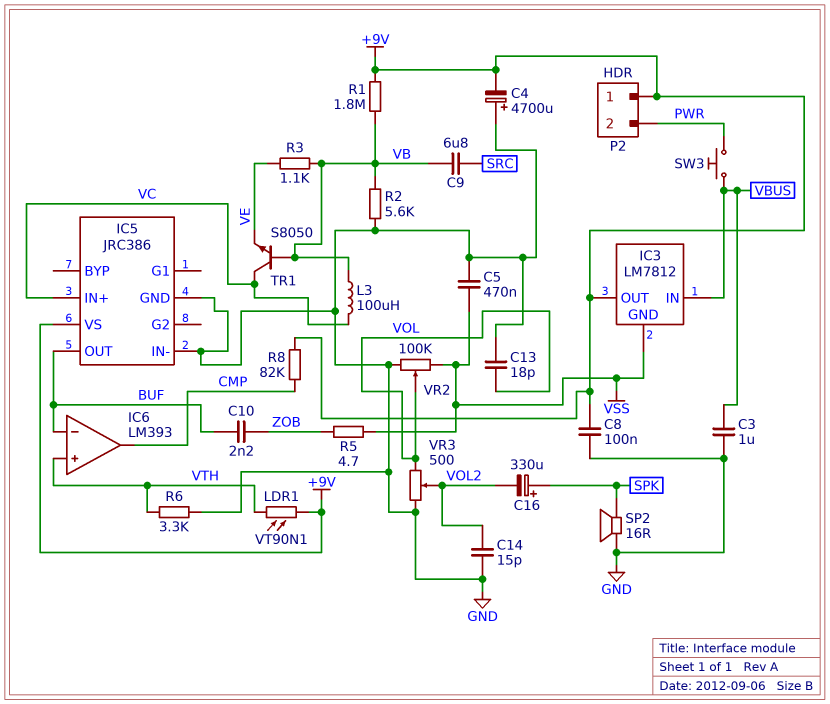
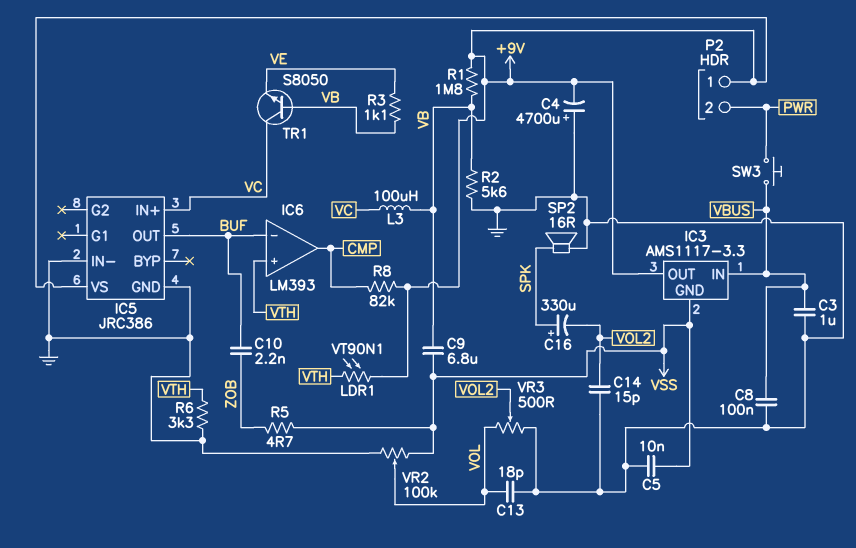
C5: 470nF (GND, VSS) -> 10nF (GND, VSS)
C8: 100nF (+9V, GND) -> 100nF (GND, VBUS)
C9: 6.8uF (SRC, VB) -> 6.8uF (VB, VSS)
IC3: LM7812 -> AMS1117-3.3

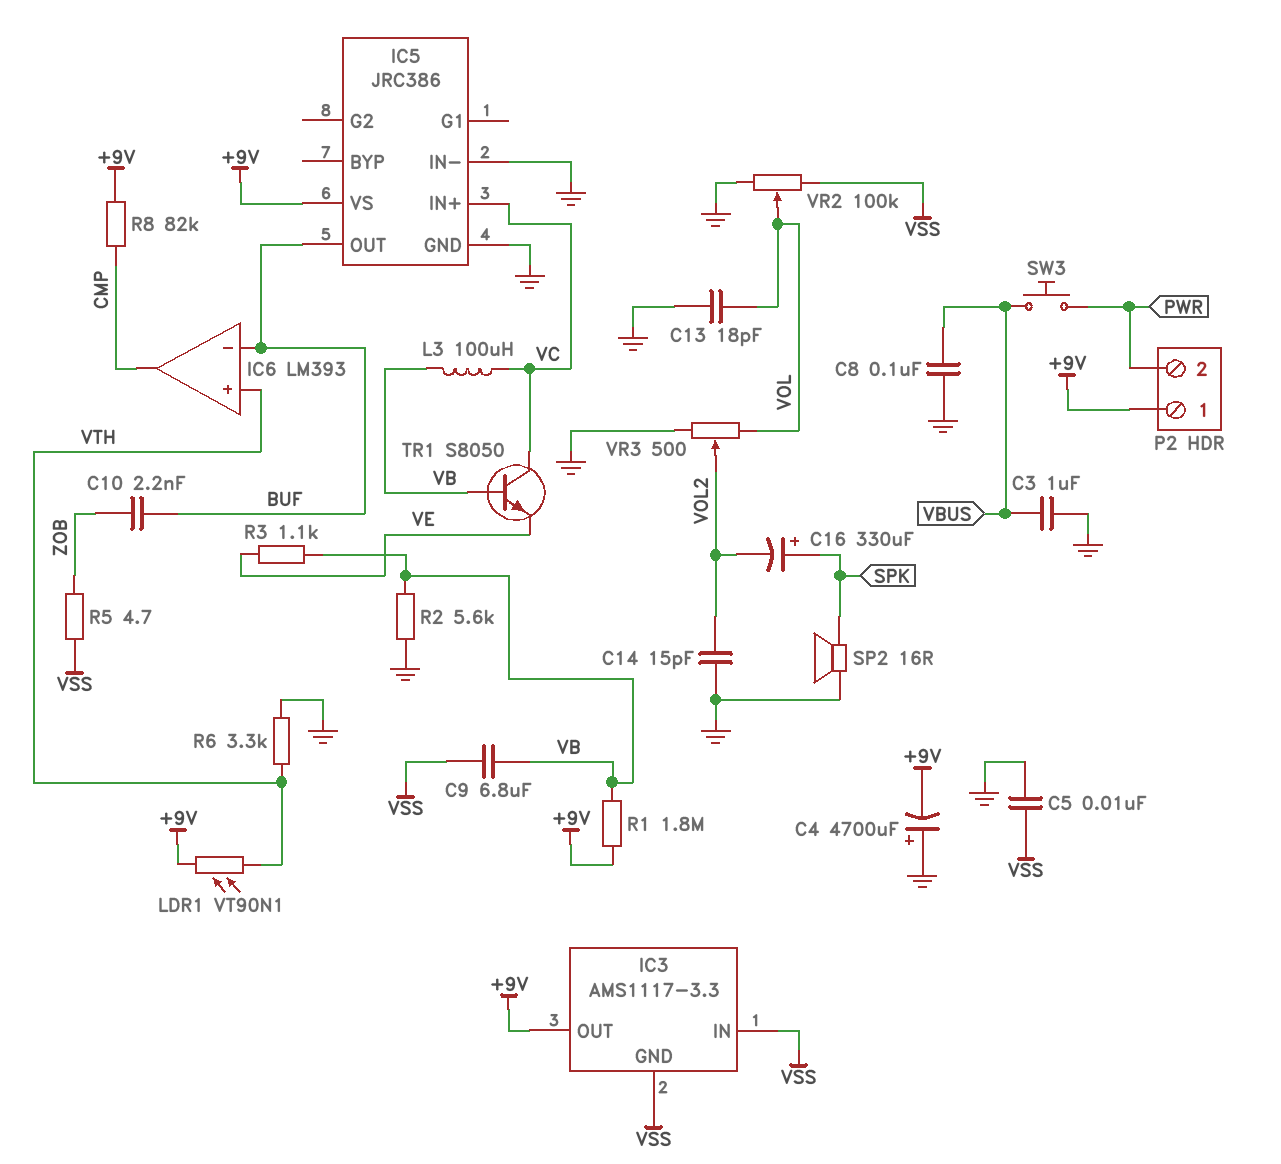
IC3 pin IN: VBUS -> VSS

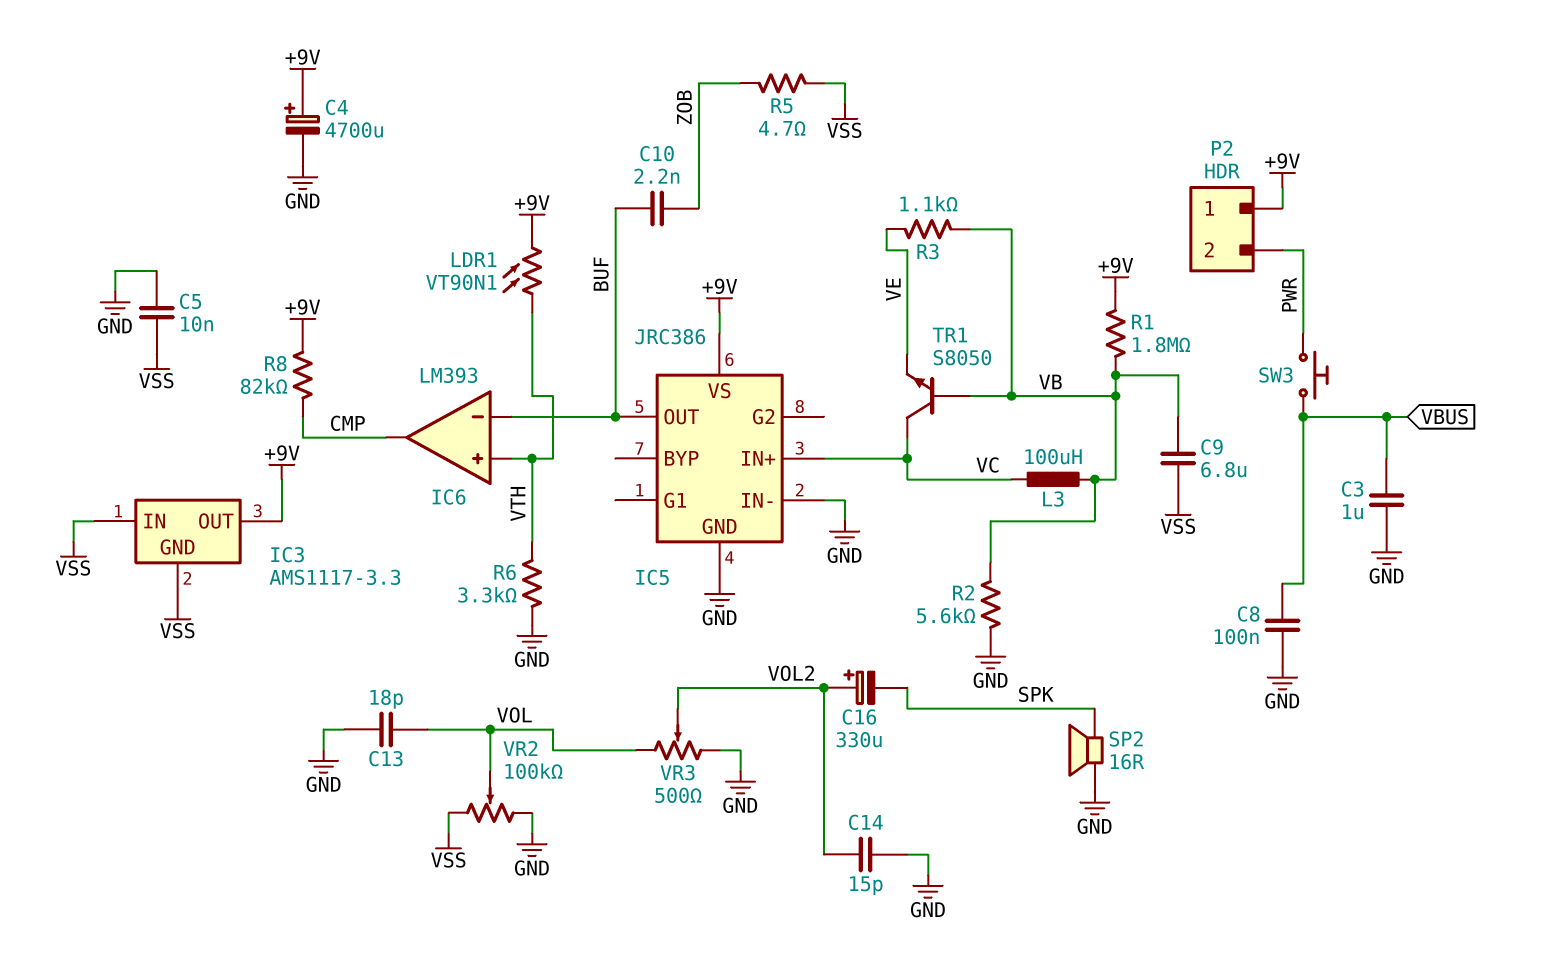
C4: 4700uF (plus GND, minus +9V) -> 4700uF (plus +9V, minus GND)
C16: 330uF (plus SPK, minus VOL2) -> 330uF (plus VOL2, minus SPK)

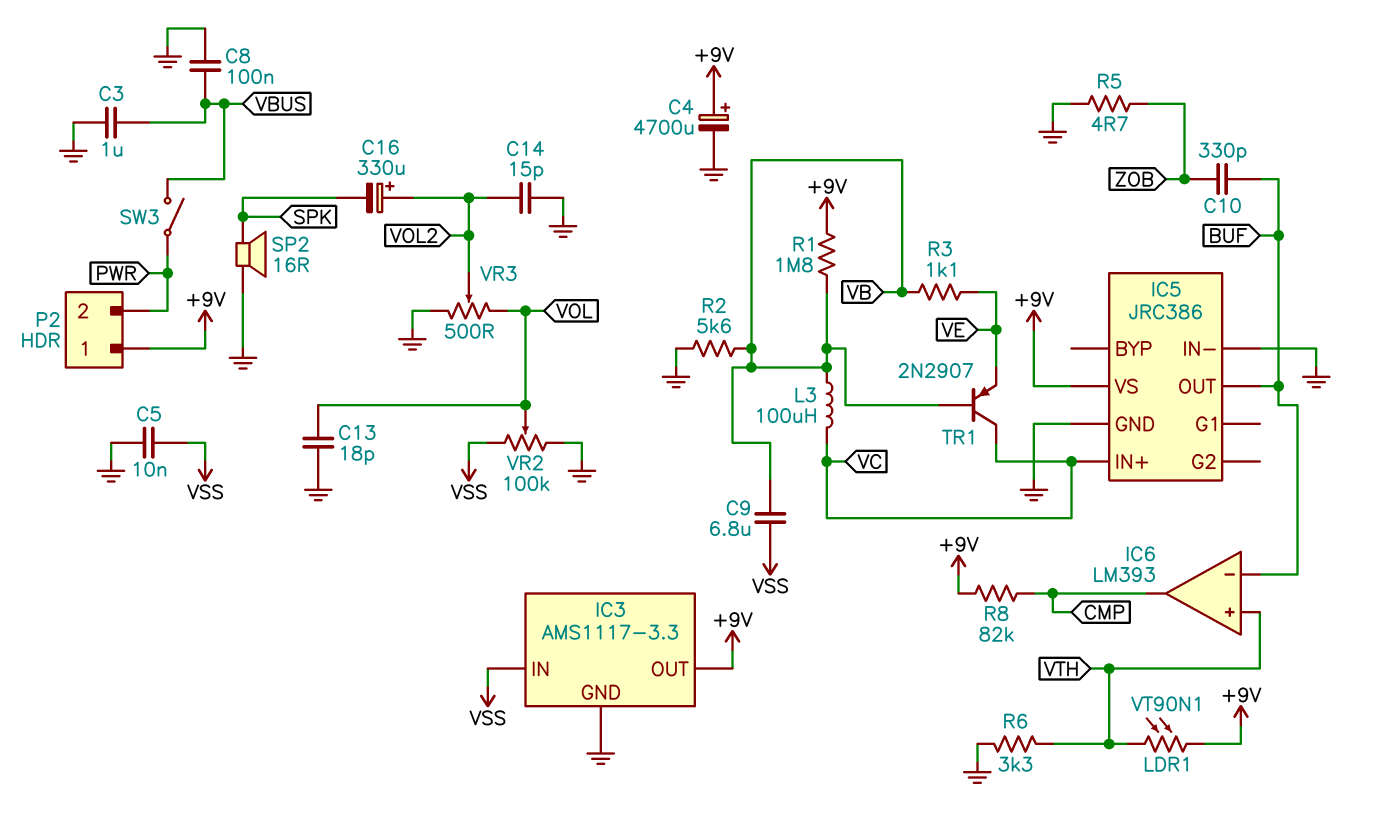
C10: 2.2nF (BUF, ZOB) -> 330pF (BUF, ZOB)
IC3 pin GND: VSS -> GND
R5: 4.7 (VSS, ZOB) -> 4.7 (GND, ZOB)
SW3: button (PWR, VBUS) -> switch (PWR, VBUS)
TR1: NPN S8050 (B VB, C VC, E VE) -> PNP 2N2907 (B VB, C VC, E VE)

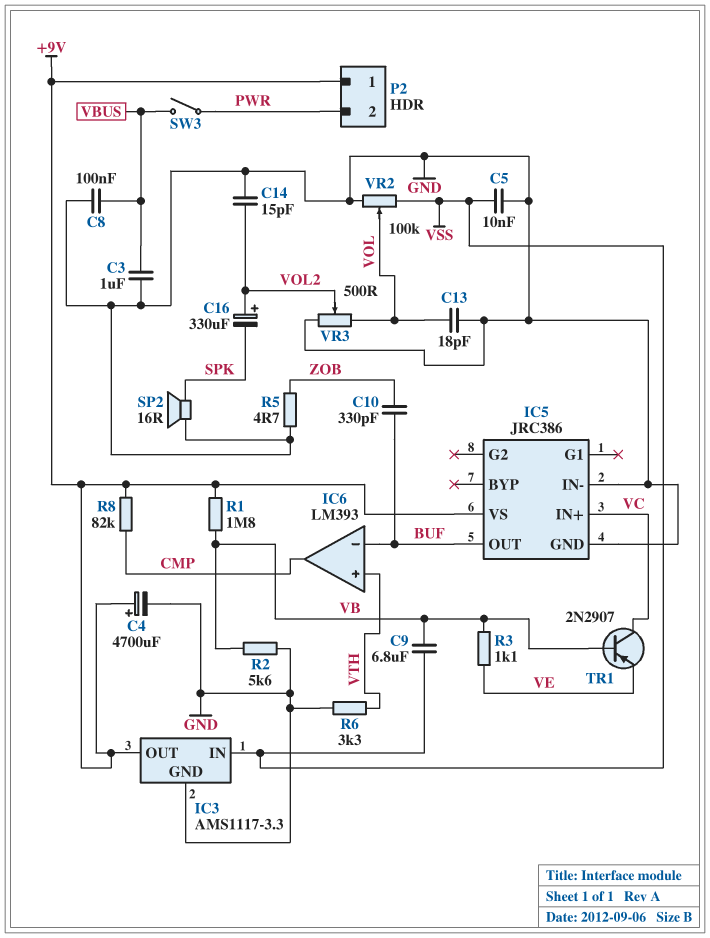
L3: 100uH (VB, VC) -> none
LDR1: VT90N1 (+9V, VTH) -> none

